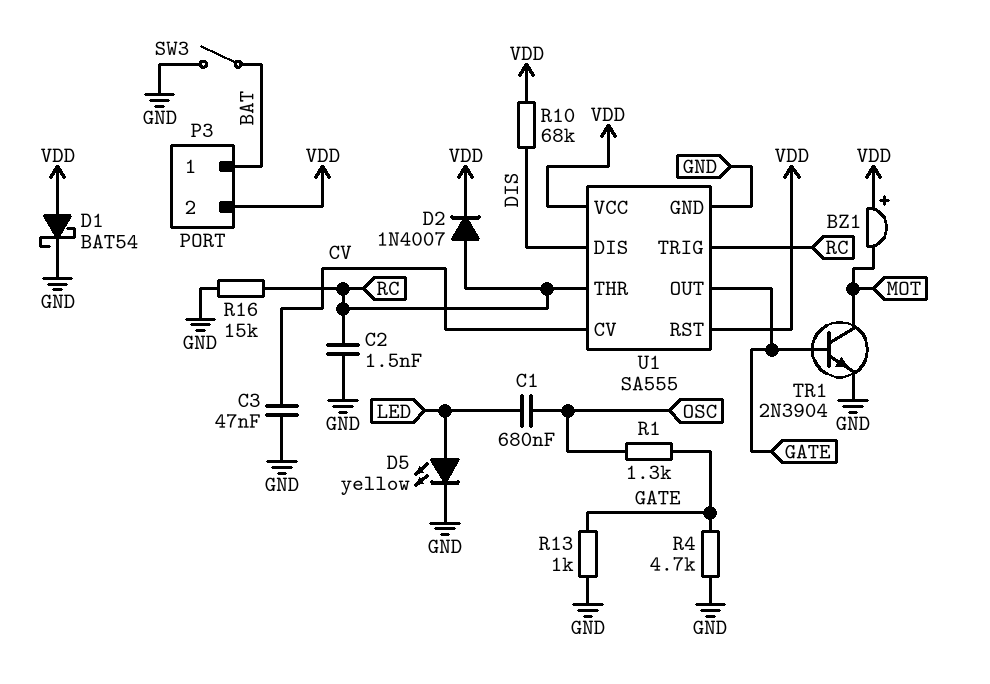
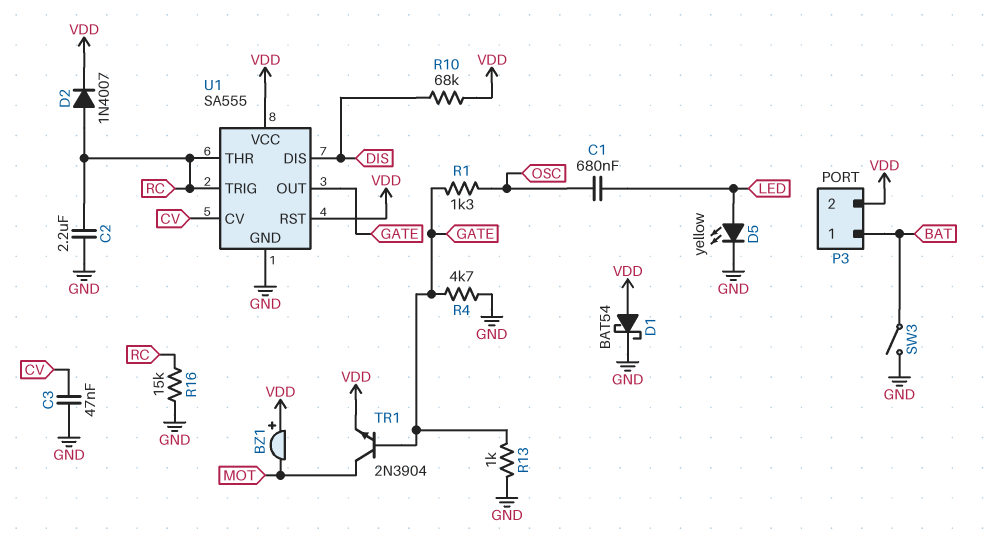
C2: 1.5nF (GND, RC) -> 2.2uF (GND, RC)
TR1: NPN 2N3904 (B GATE, C MOT, E GND) -> NPN 2N3904 (B GATE, C MOT, E VDD)

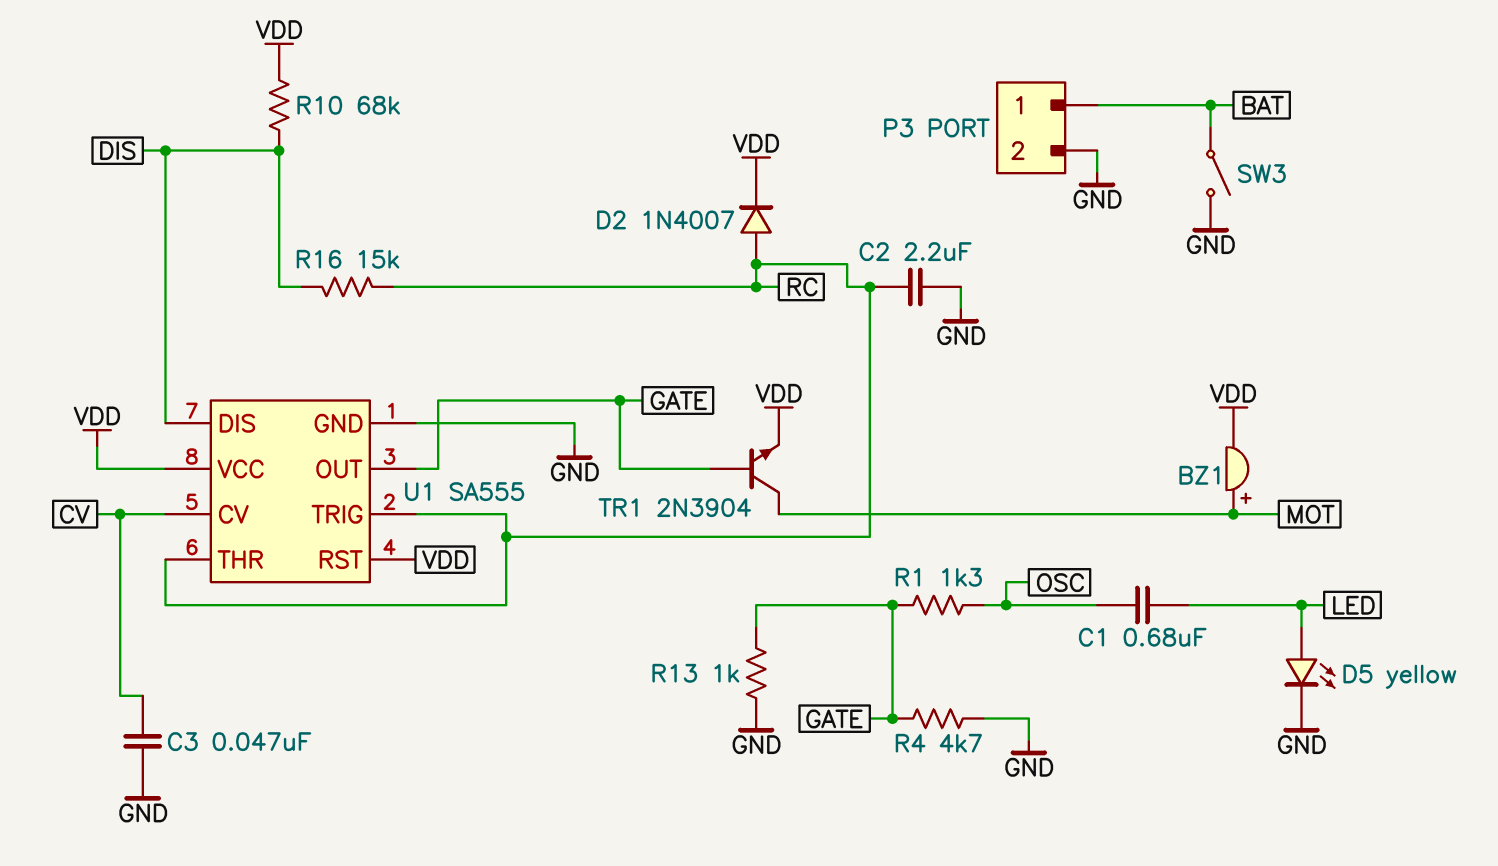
BZ1: buzzer (plus VDD, minus MOT) -> buzzer (plus MOT, minus VDD)
D1: schottky BAT54 (A VDD, K GND) -> none
P3 pin 2: VDD -> GND
R16: 15k (GND, RC) -> 15k (DIS, RC)

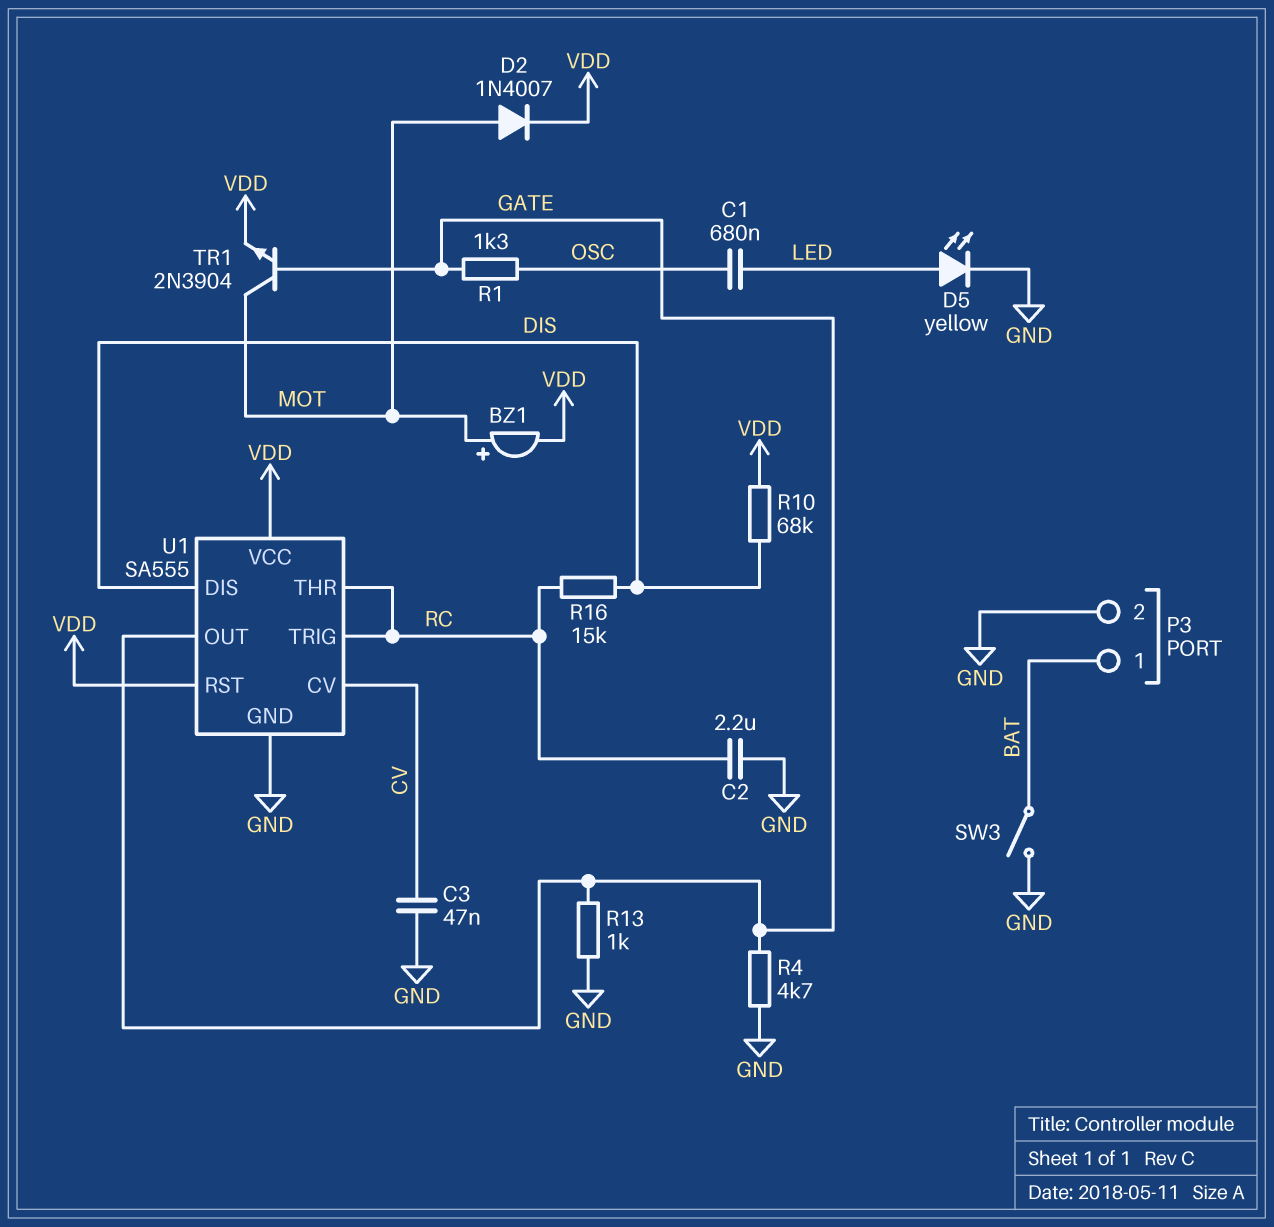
D2: diode 1N4007 (A RC, K VDD) -> diode 1N4007 (A MOT, K VDD)

